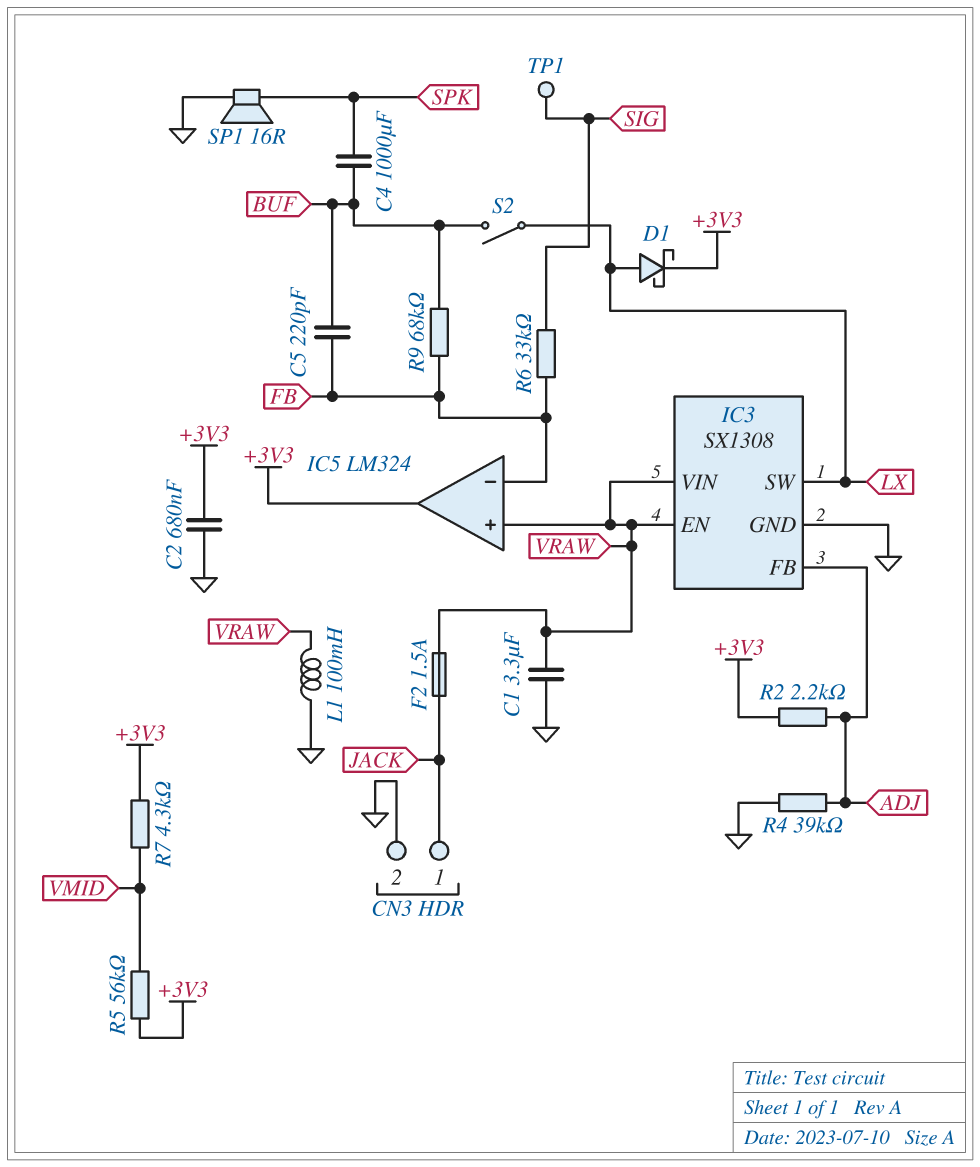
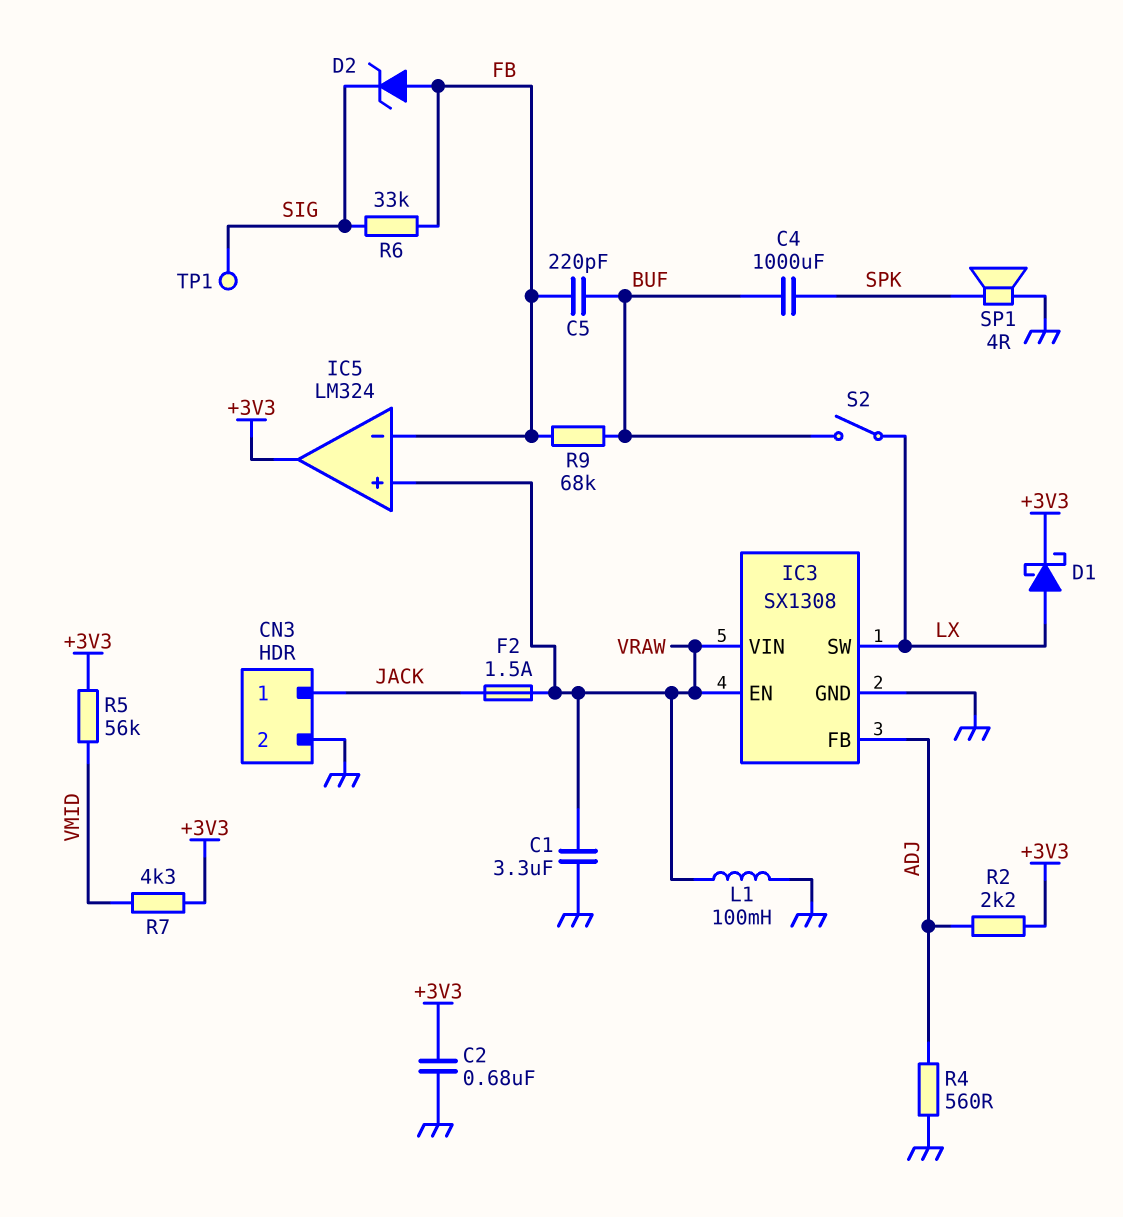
D2: none -> zener (A FB, K SIG)
R4: 39k (ADJ, GND) -> 560 (ADJ, GND)
SP1: speaker 16R (GND, SPK) -> speaker 4R (GND, SPK)

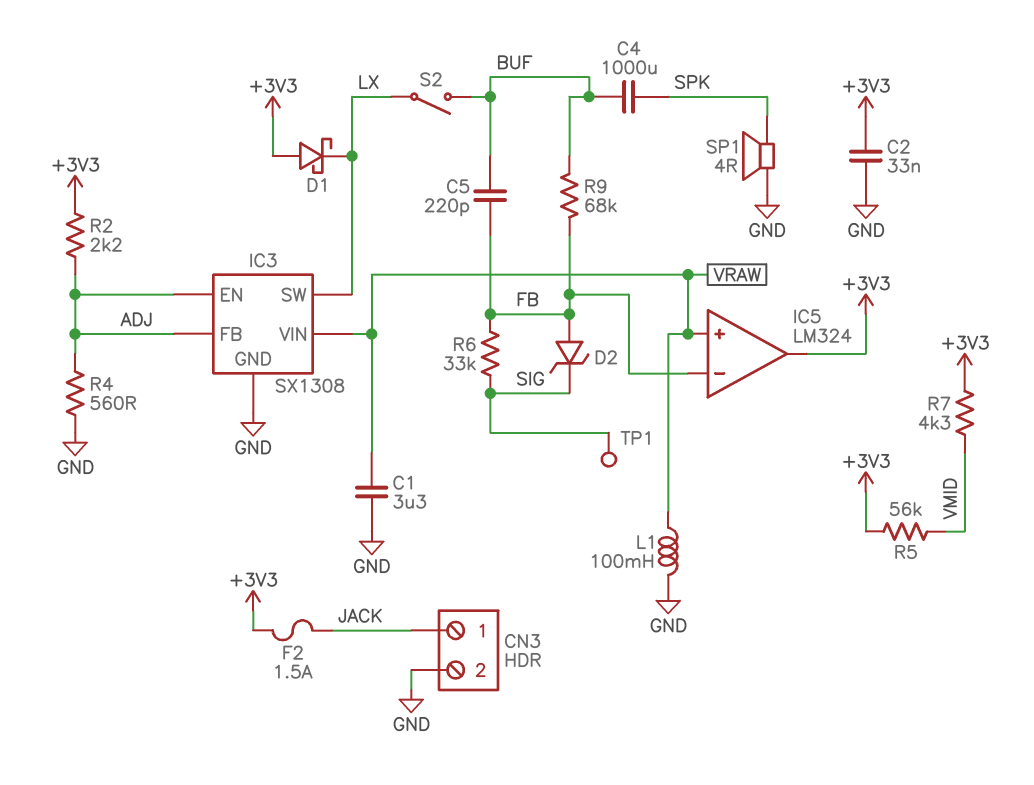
C2: 680nF (+3V3, GND) -> 33nF (+3V3, GND)
D1: schottky (A LX, K +3V3) -> schottky (A +3V3, K LX)
F2: 1.5A (JACK, VRAW) -> 1.5A (+3V3, JACK)
IC3 pin EN: VRAW -> ADJ

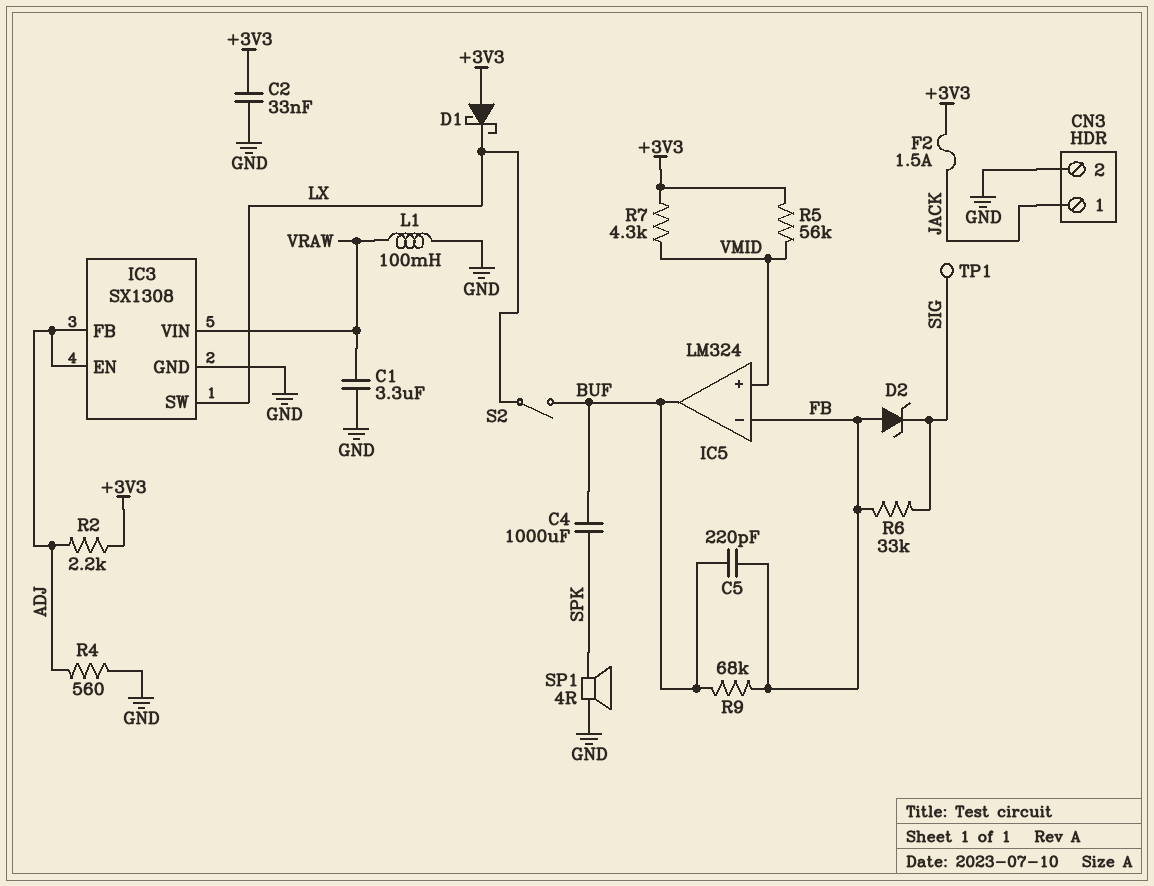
IC5 pin in+: VRAW -> VMID
IC5 pin out: +3V3 -> BUF

